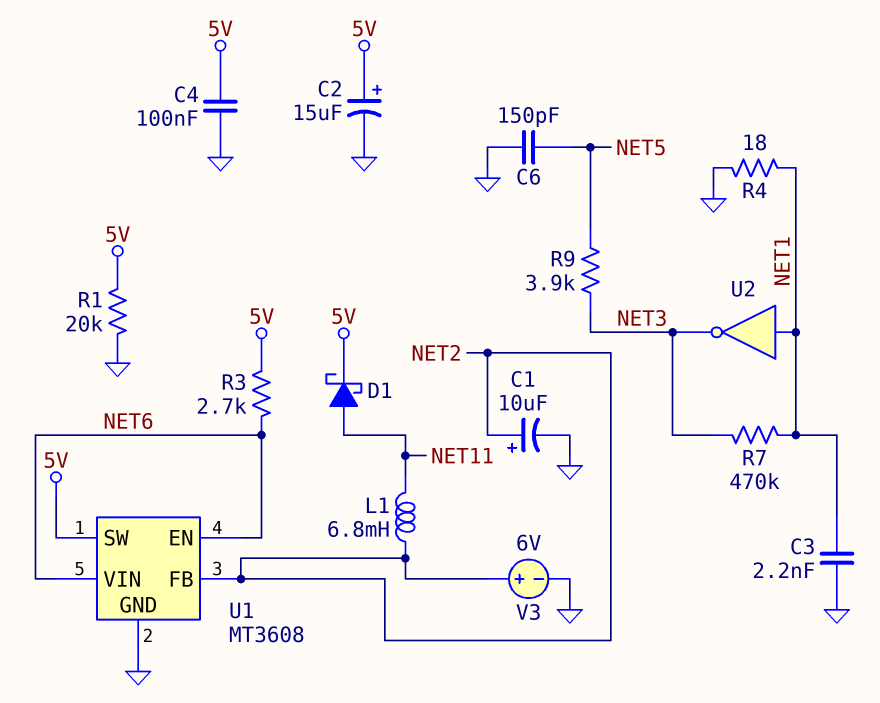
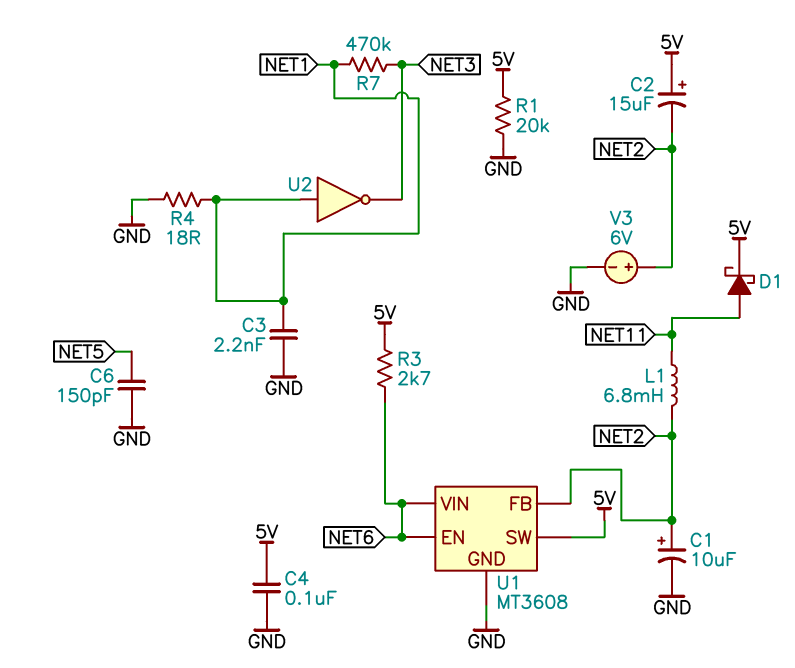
C2: 15uF (plus 5V, minus GND) -> 15uF (plus 5V, minus NET2)
R9: 3.9k (NET3, NET5) -> none

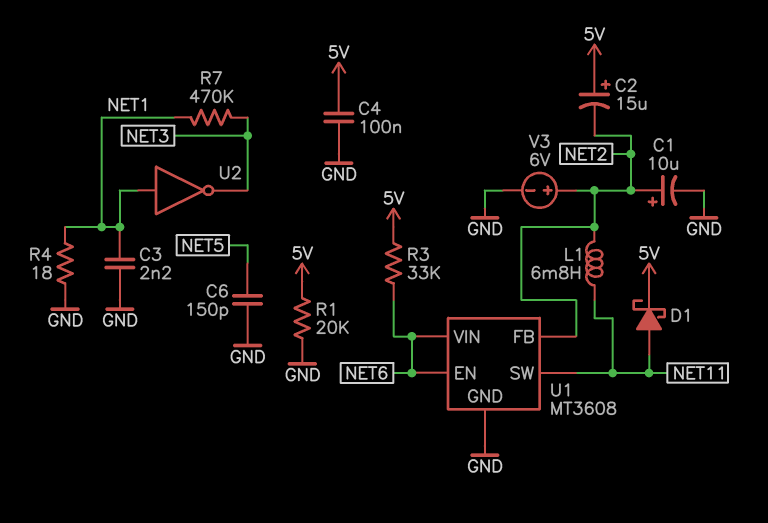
R3: 2.7k (5V, NET6) -> 33k (5V, NET6)
U1 pin SW: 5V -> NET11

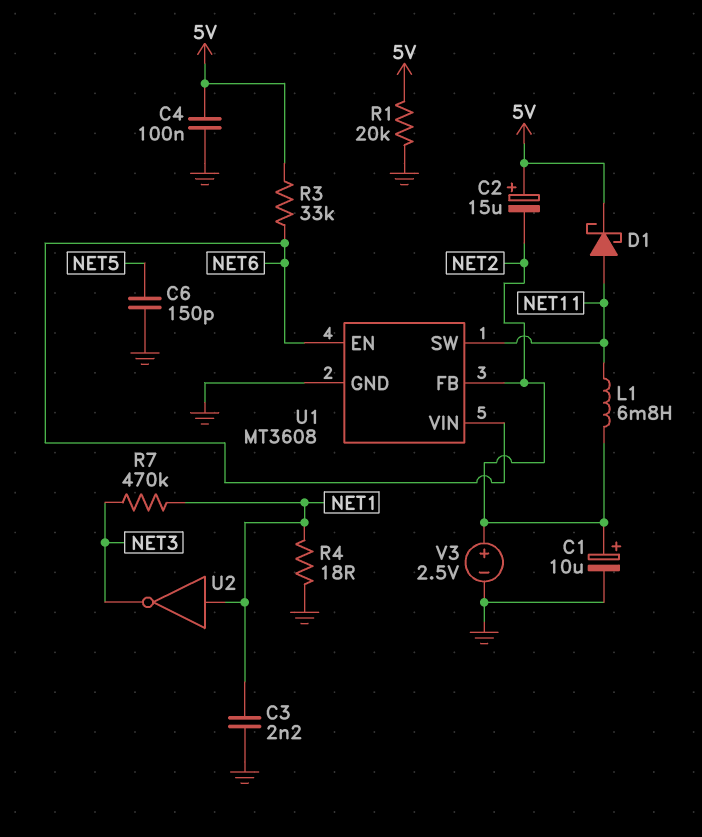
V3: 6V (plus NET2, minus GND) -> 2.5V (plus NET2, minus GND)

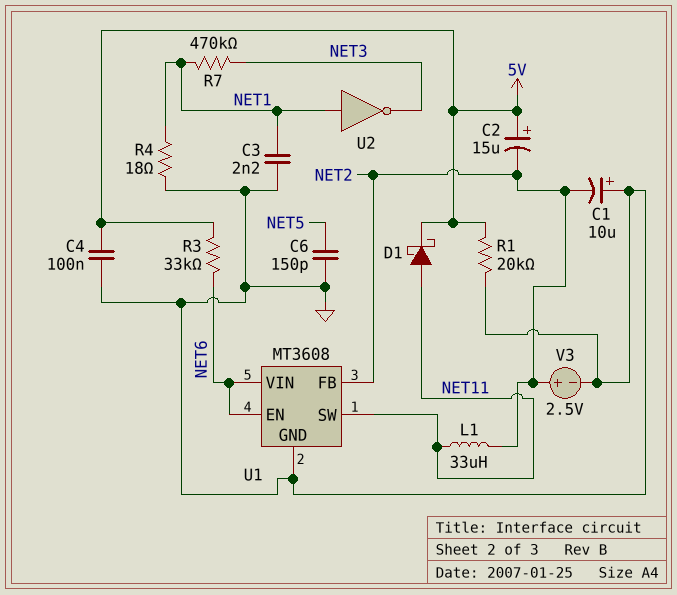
C1: 10uF (plus NET2, minus GND) -> 10uF (plus GND, minus NET2)
L1: 6.8mH (NET2, NET11) -> 33uH (NET2, NET11)

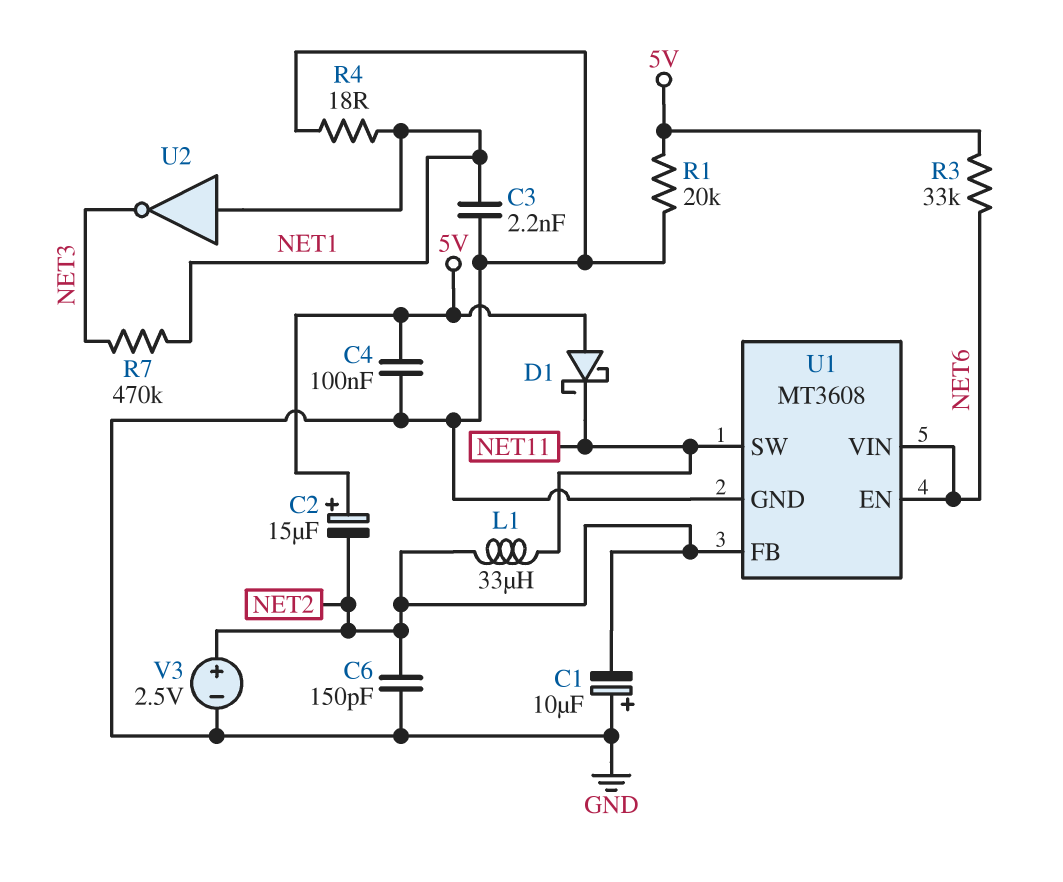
C6: 150pF (GND, NET5) -> 150pF (GND, NET2)
D1: schottky (A NET11, K 5V) -> schottky (A 5V, K NET11)

